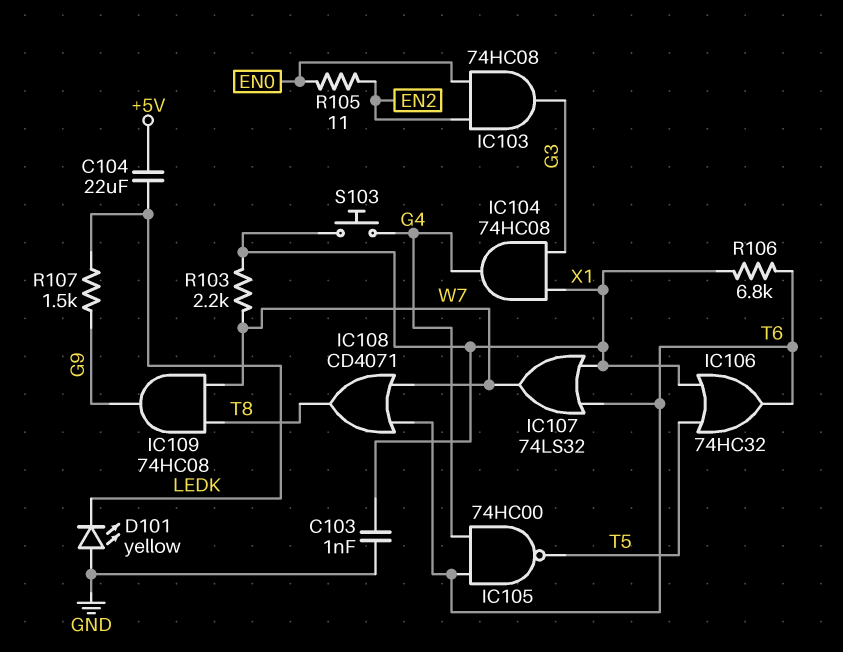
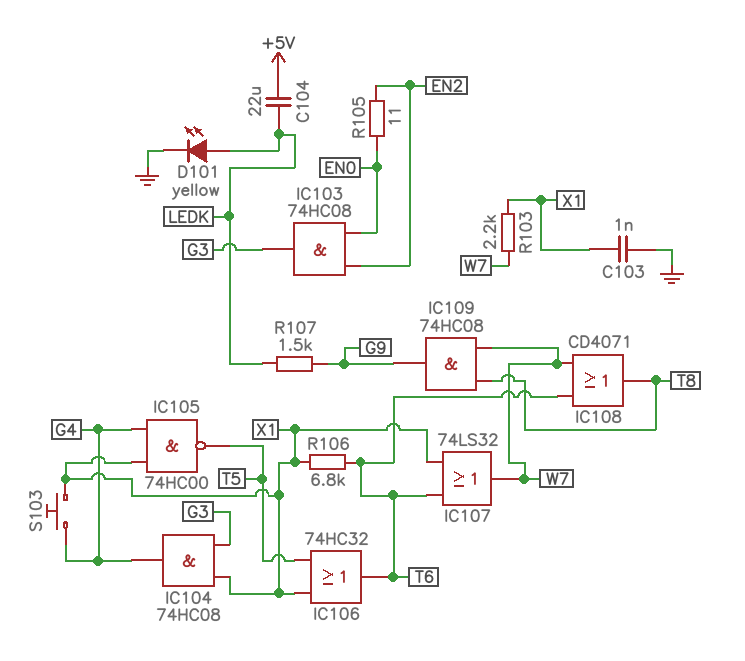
D101: LED yellow (A GND, K LEDK) -> LED yellow (A LEDK, K GND)
IC105: NAND 74HC00 (in G4, in T6, out T5) -> NAND 74HC00 (in G4, in X1, out T5)

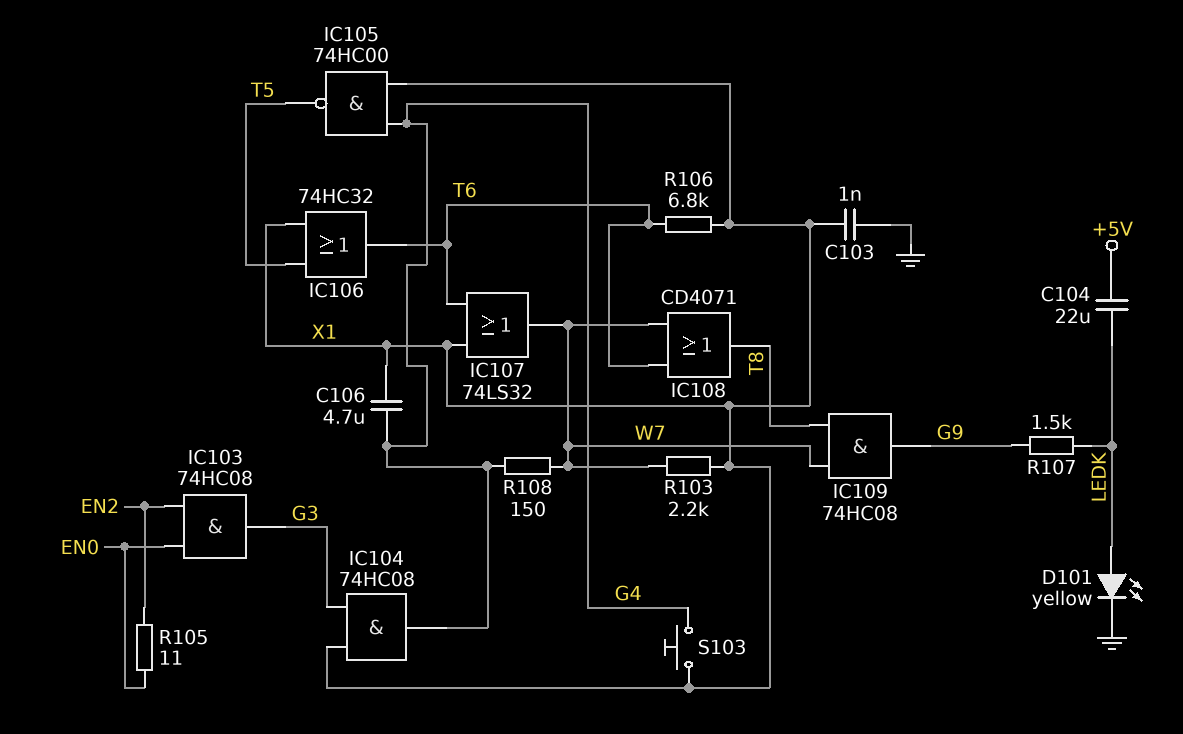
C106: none -> 4.7uF (G4, X1)
R108: none -> 150 (G4, W7)

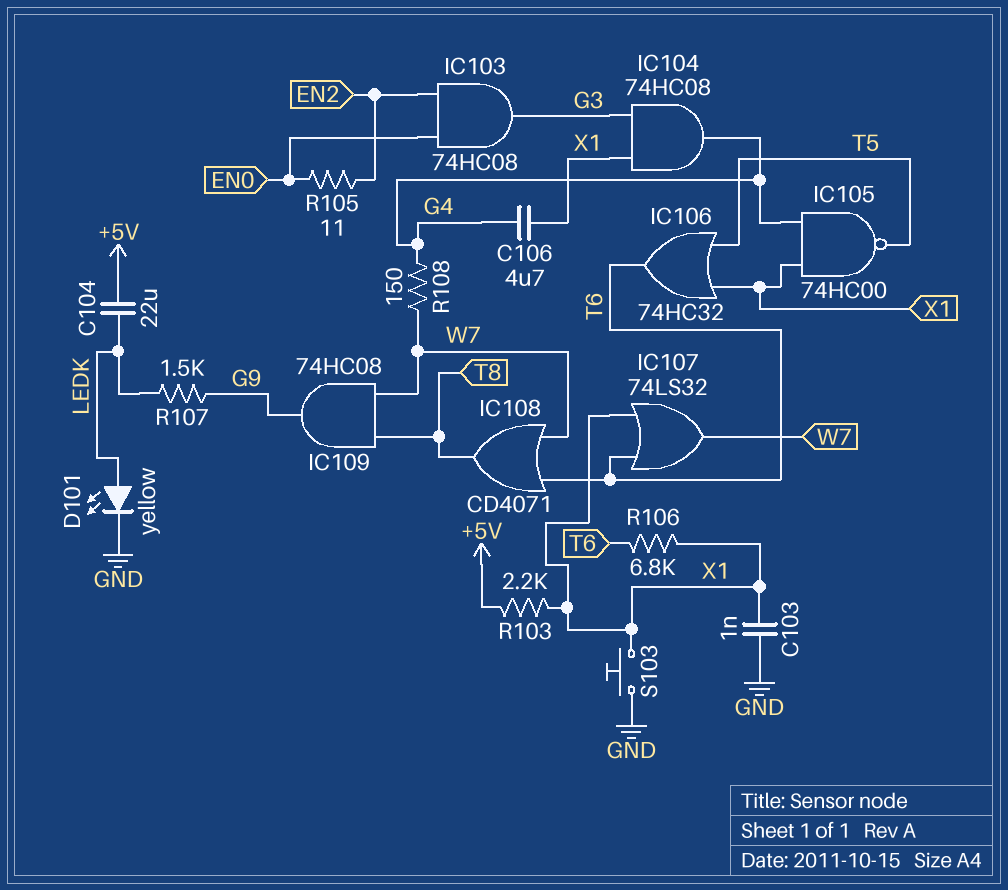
R103: 2.2k (W7, X1) -> 2.2k (+5V, X1)
S103: button (G4, X1) -> button (GND, X1)

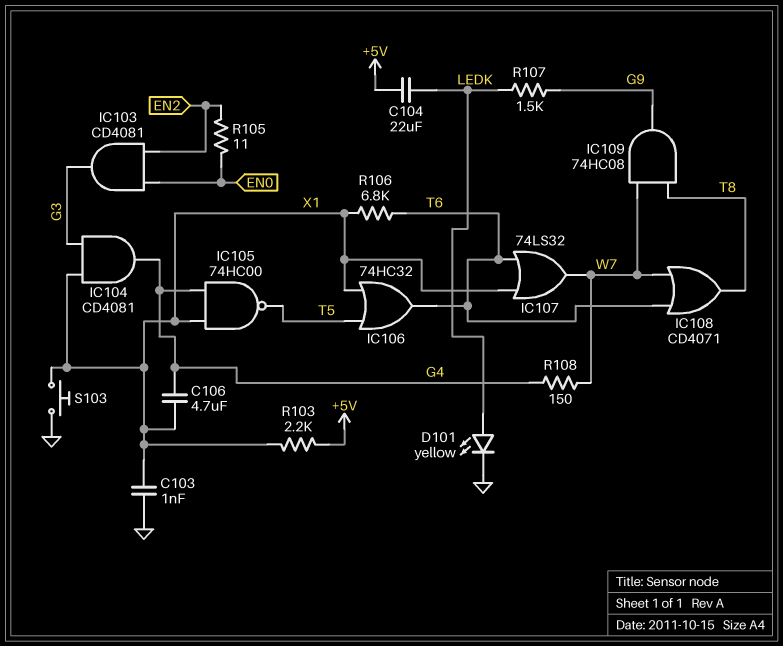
IC103: AND 74HC08 (in EN0, in EN2, out G3) -> AND CD4081 (in EN0, in EN2, out G3)
IC104: AND 74HC08 (in G3, in X1, out G4) -> AND CD4081 (in G3, in X1, out G4)

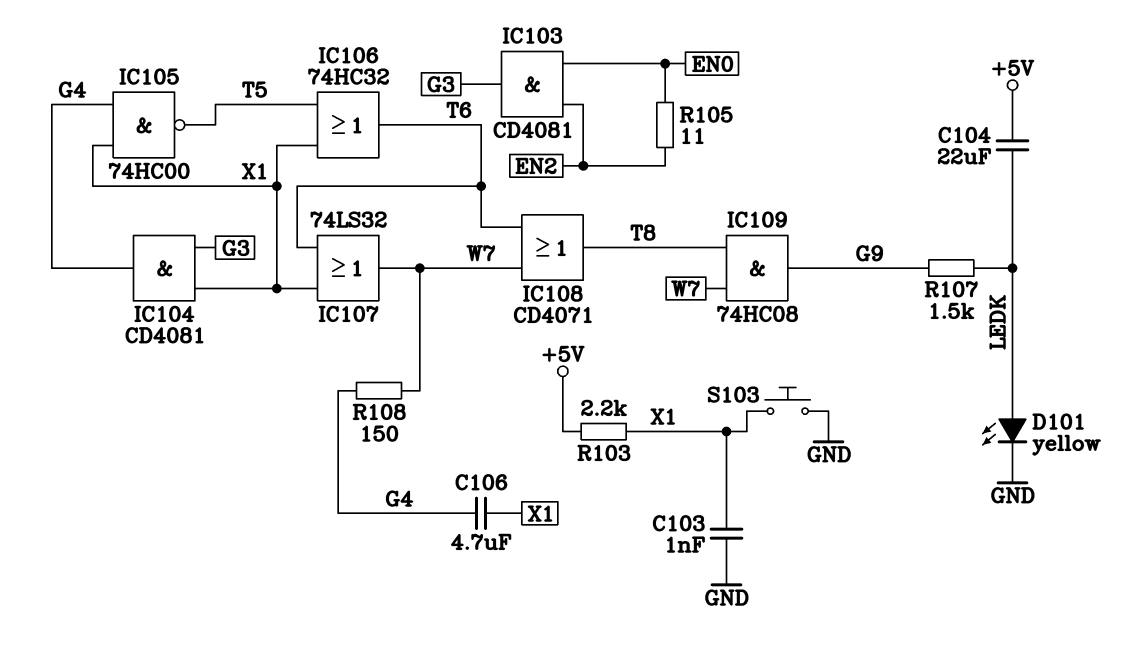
R106: 6.8k (T6, X1) -> none

